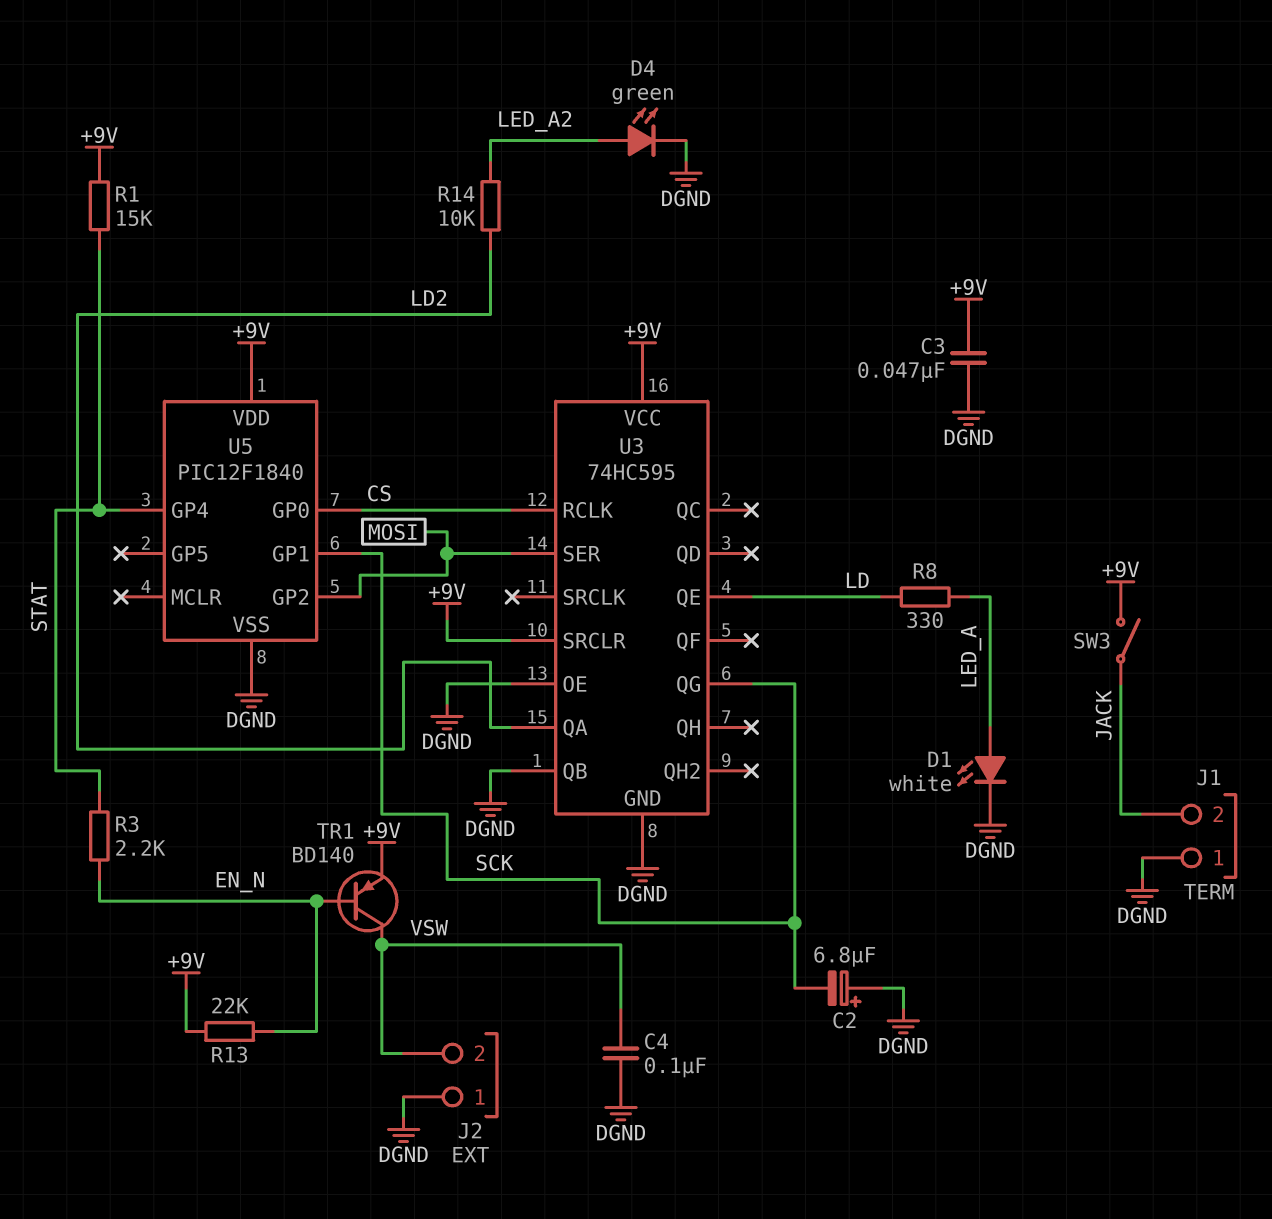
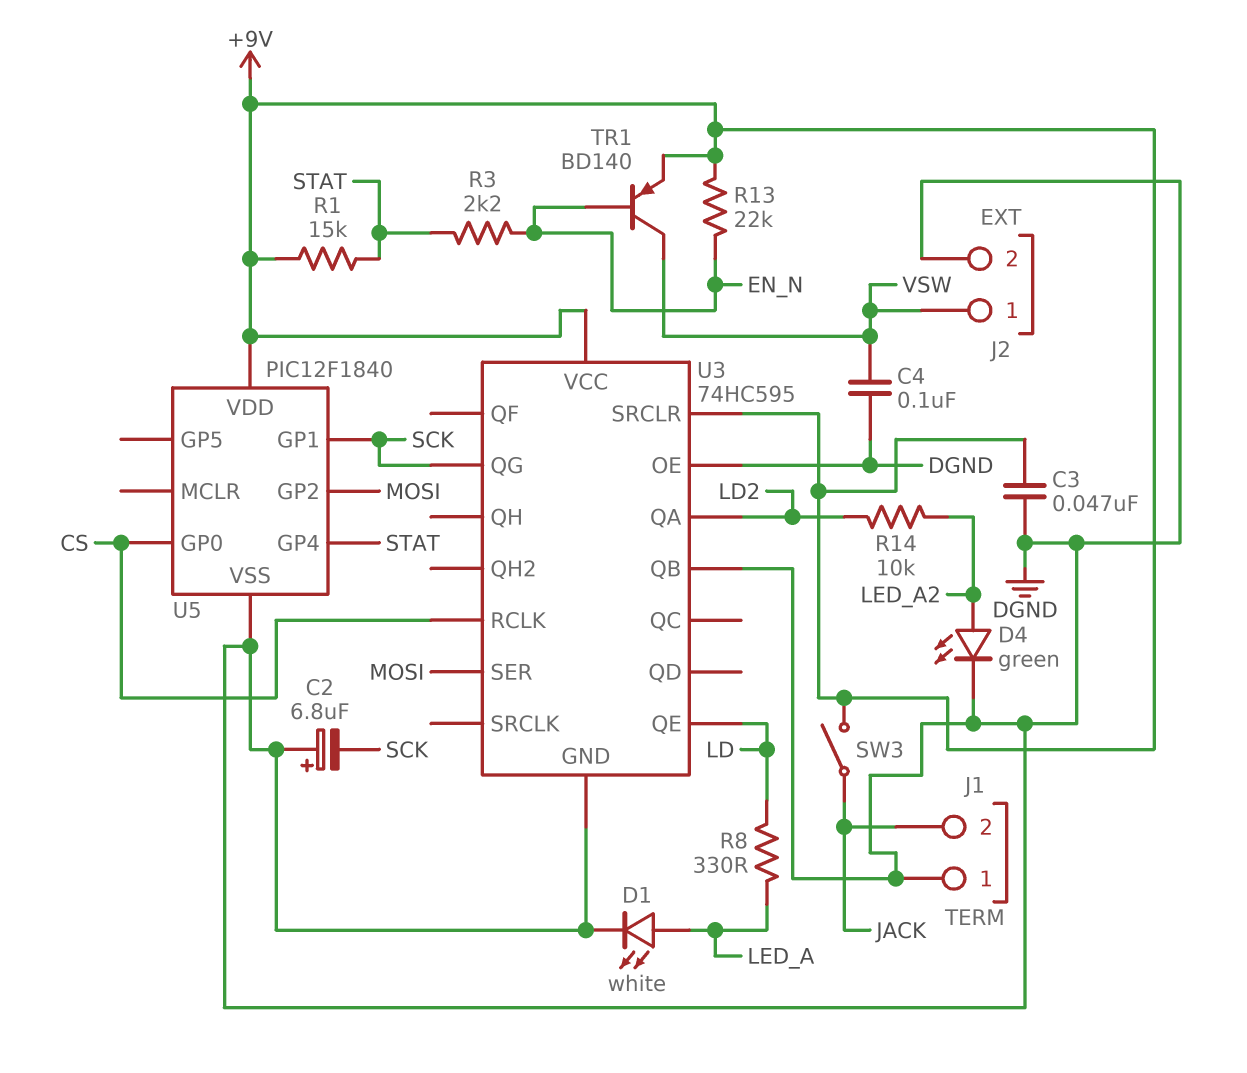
J2 pin 1: DGND -> VSW
J2 pin 2: VSW -> DGND

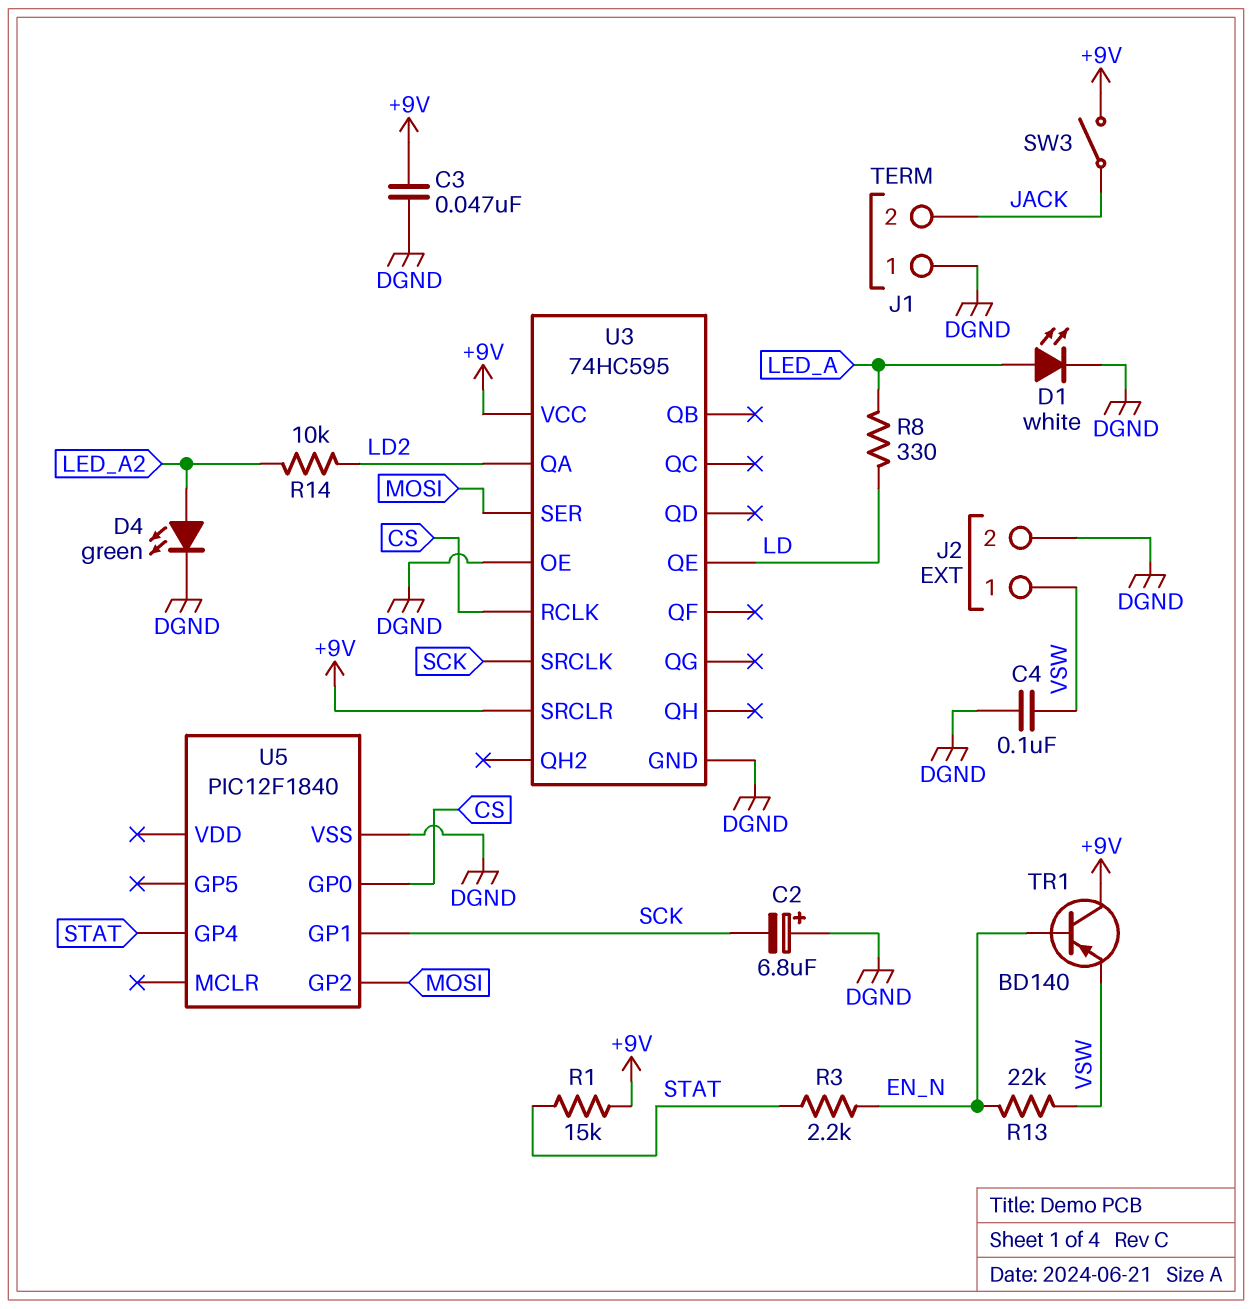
R13: 22k (+9V, EN_N) -> 22k (EN_N, VSW)
TR1: PNP BD140 (B EN_N, C VSW, E +9V) -> PNP BD140 (B EN_N, C +9V, E VSW)
U3 pin QB: DGND -> none
U3 pin QG: SCK -> none
U3 pin SRCLK: none -> SCK
U5 pin VDD: +9V -> none

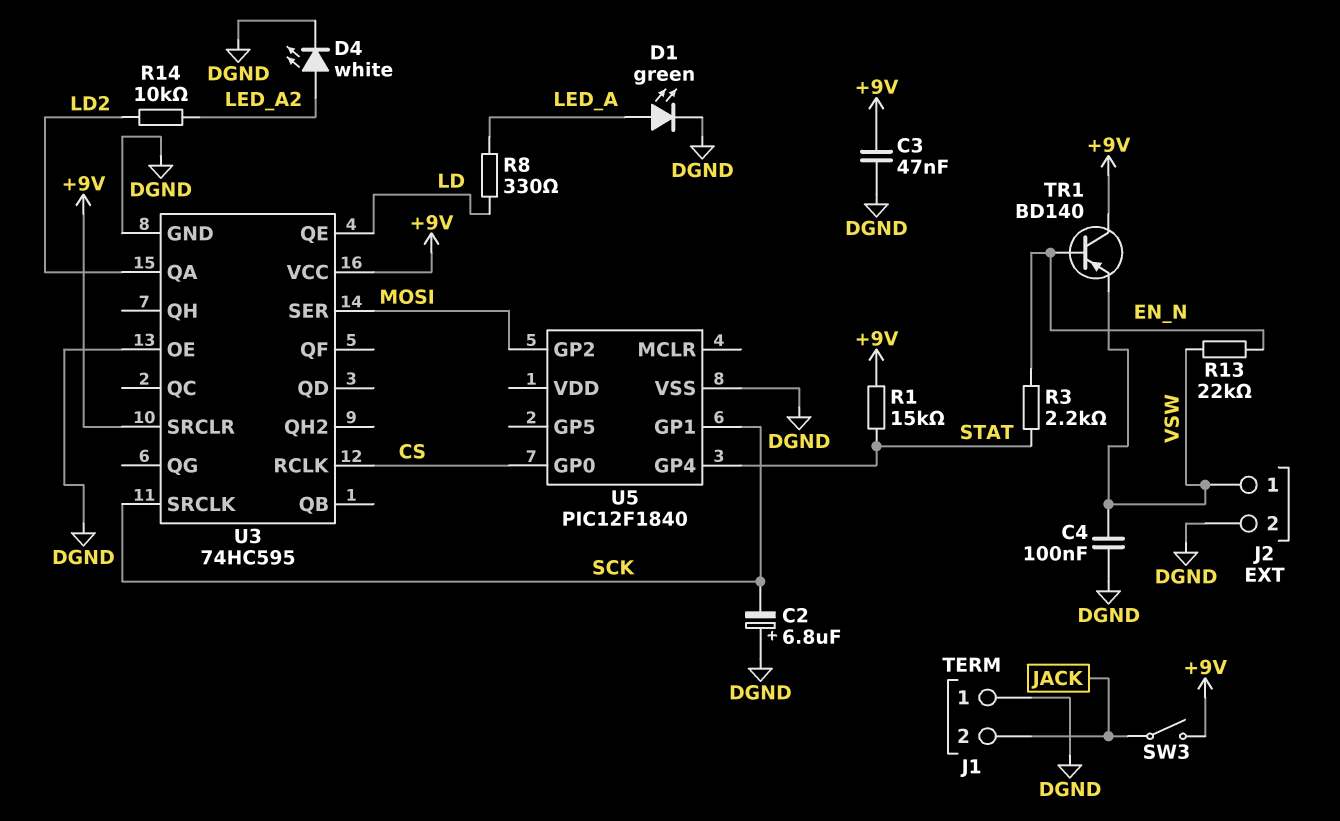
D1: LED white (A LED_A, K DGND) -> LED green (A LED_A, K DGND)
D4: LED green (A LED_A2, K DGND) -> LED white (A LED_A2, K DGND)

